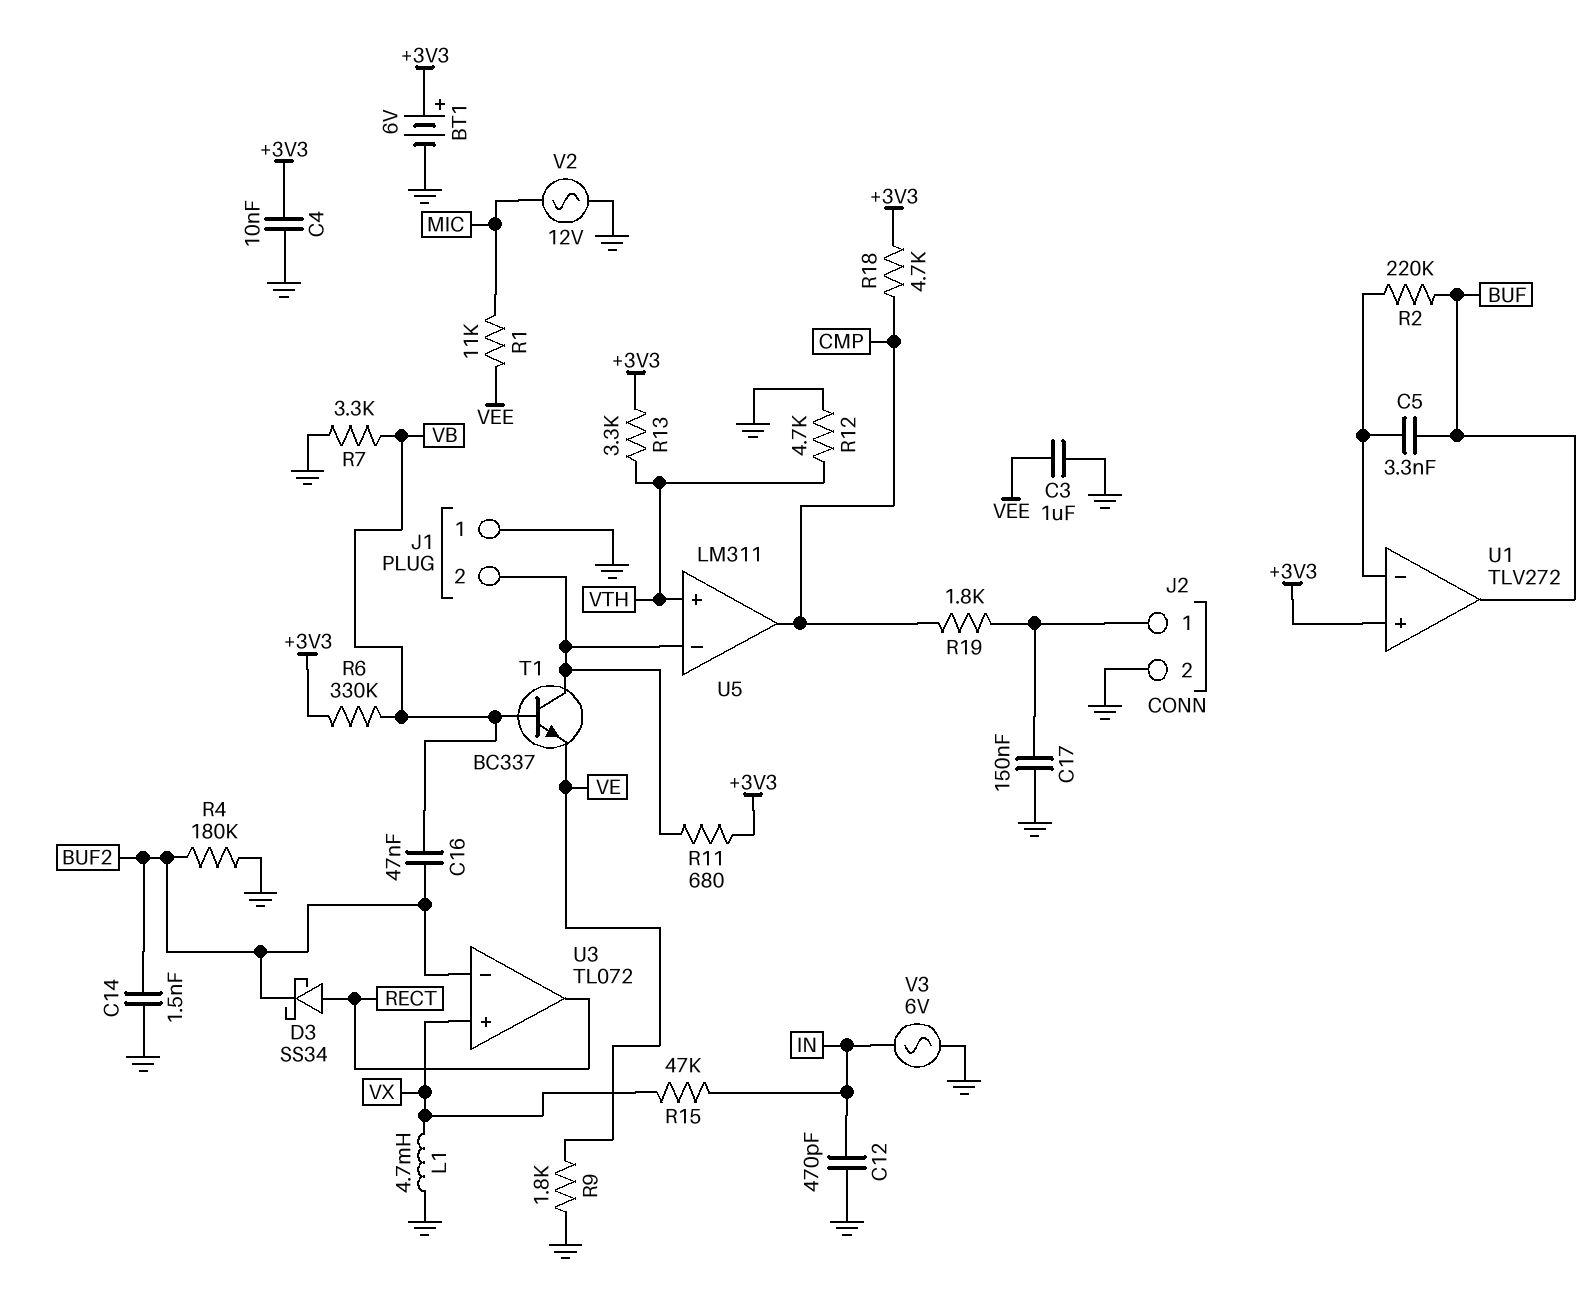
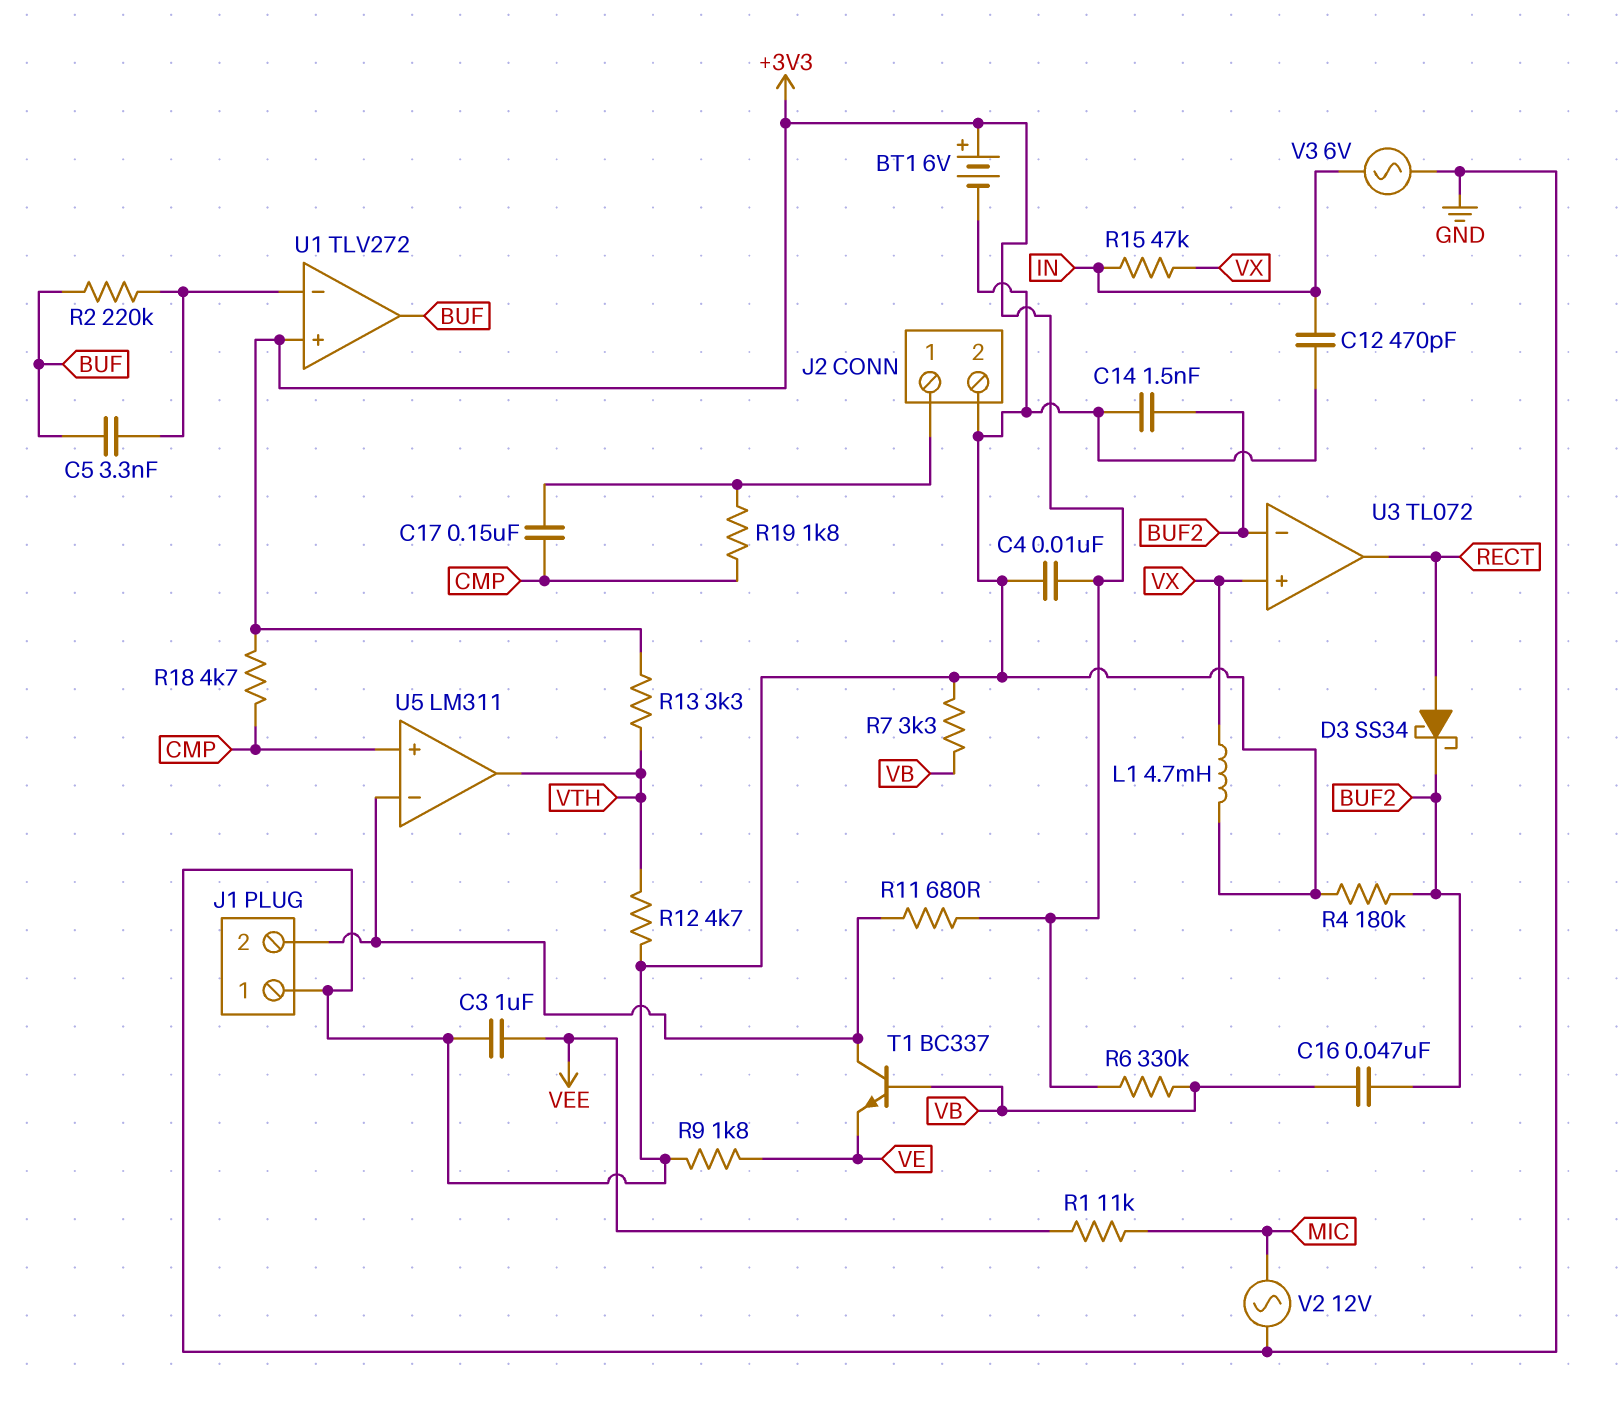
C17: 150nF (GND, J2/1) -> 150nF (CMP, J2/1)
U5 pin in+: VTH -> CMP
U5 pin out: CMP -> VTH

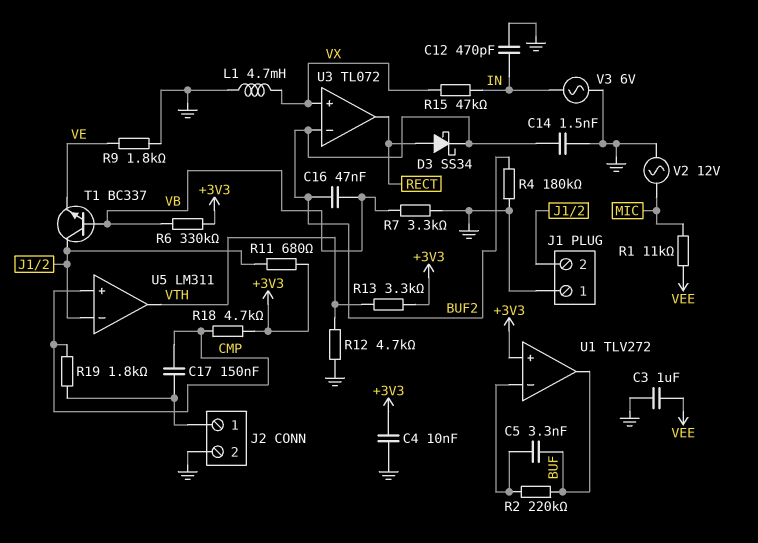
BT1: 6V (plus +3V3, minus GND) -> none

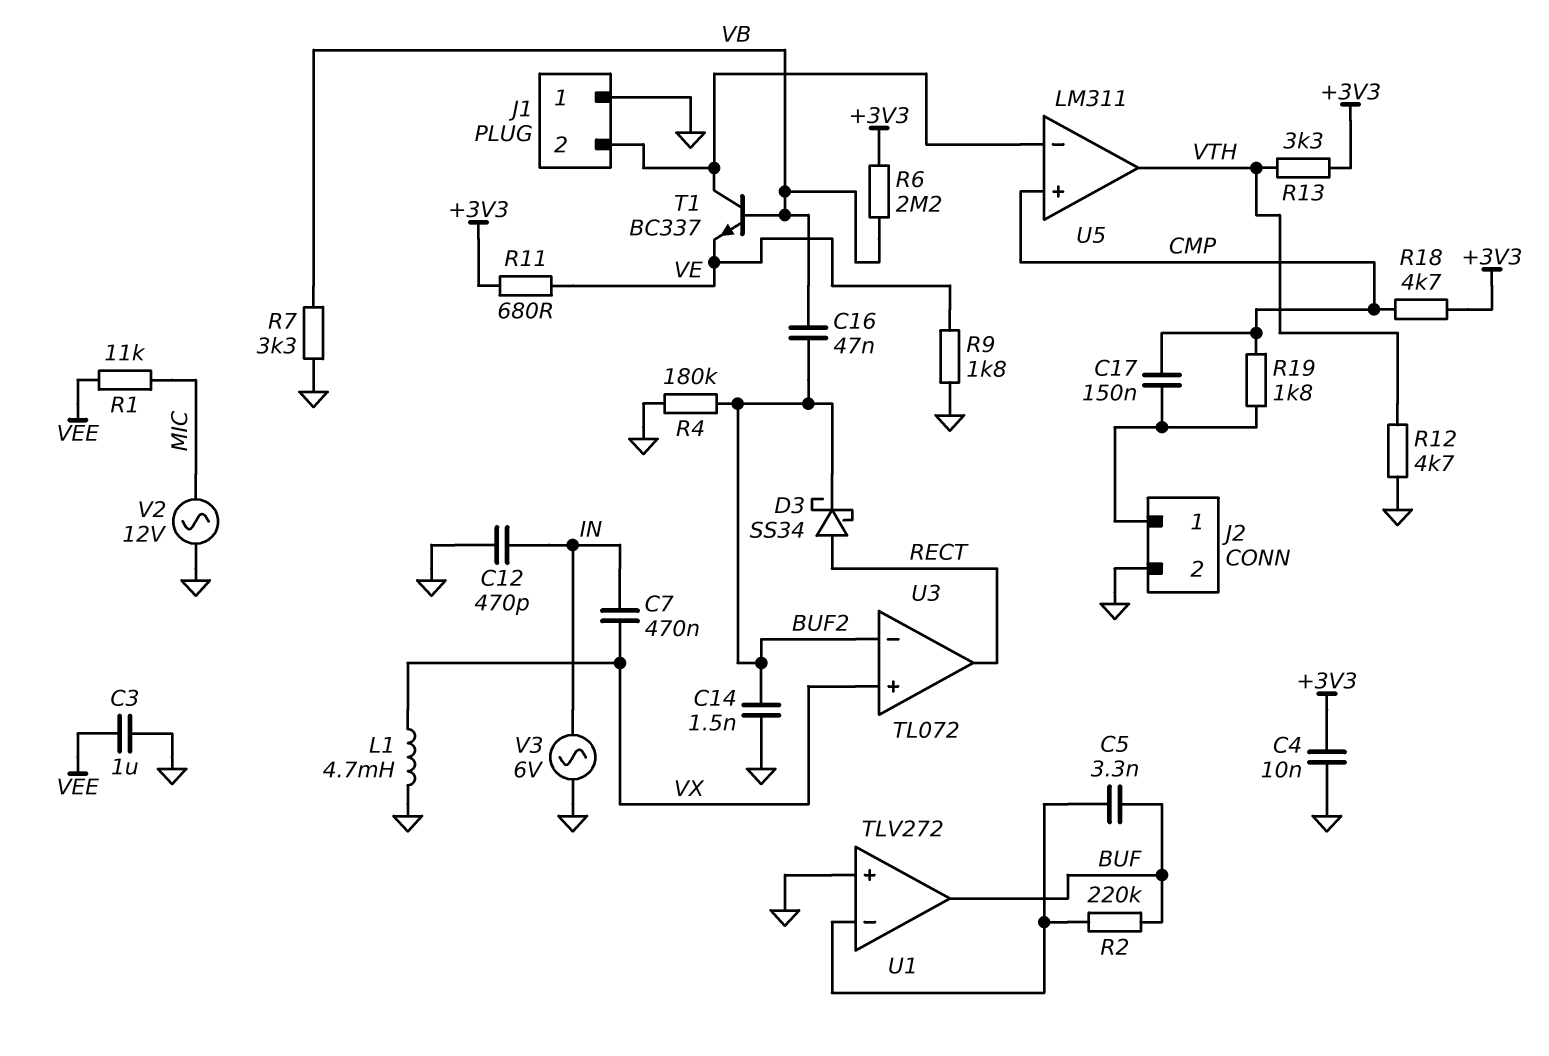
C7: none -> 470nF (IN, VX)
R6: 330k (+3V3, VB) -> 2.2M (+3V3, VB)
R11: 680 (+3V3, J1/2) -> 680 (+3V3, VE)
R15: 47k (IN, VX) -> none
U1 pin in+: +3V3 -> GND

